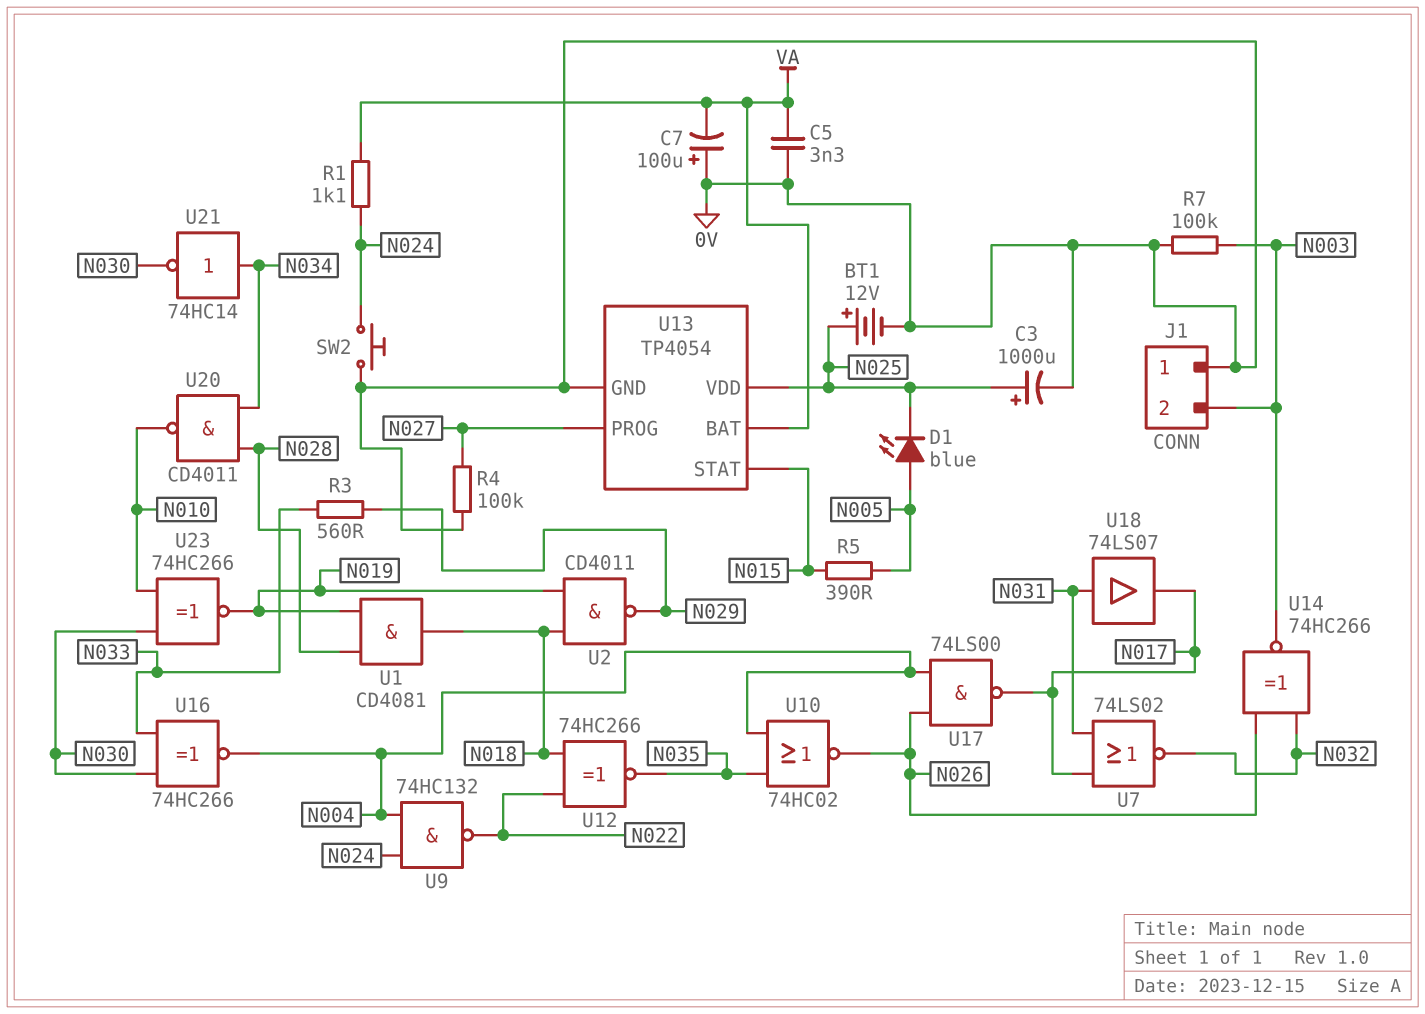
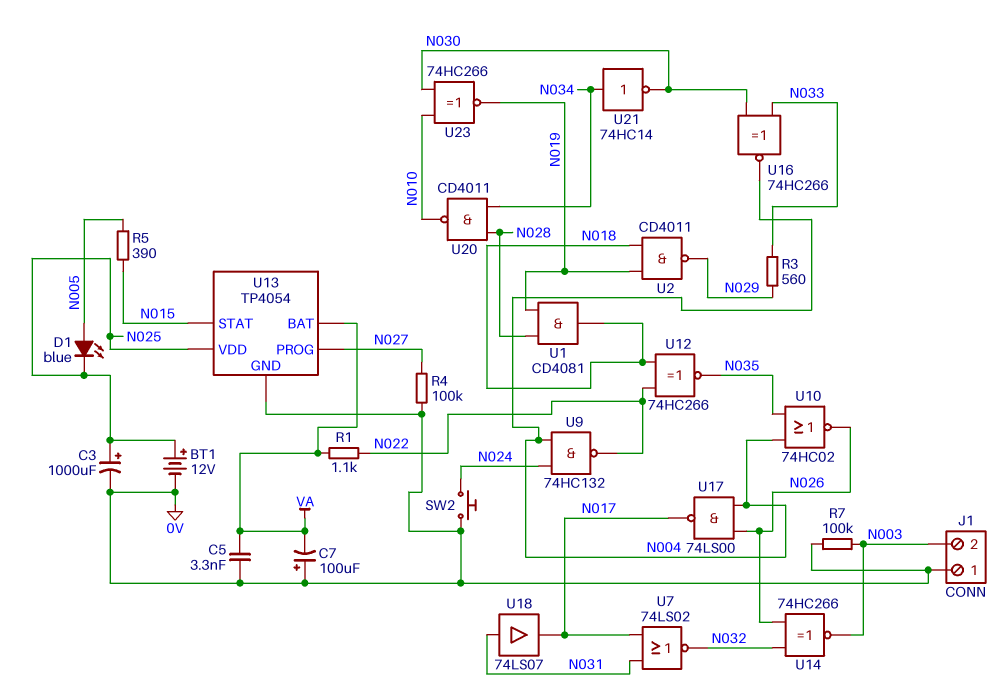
R1: 1.1k (N024, VA) -> 1.1k (N022, VA)

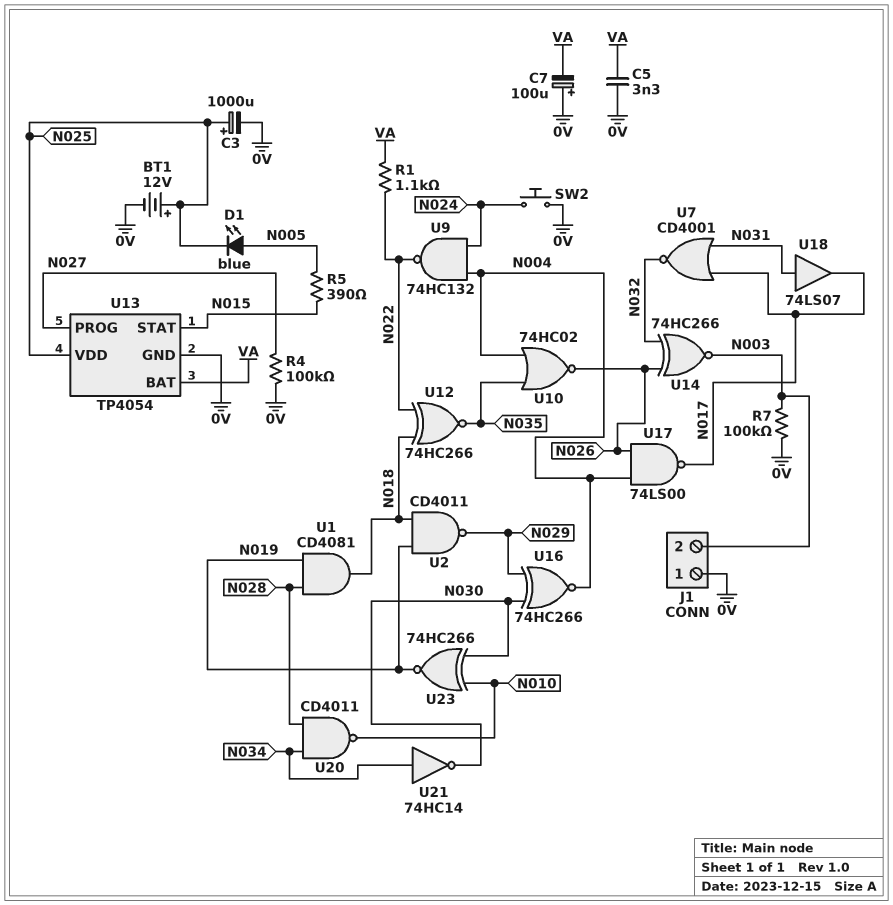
R3: 560 (N029, N033) -> none
U7: NOR 74LS02 (in N017, in N031, out N032) -> NOR CD4001 (in N017, in N031, out N032)
U16: XNOR 74HC266 (in N030, in N033, out N004) -> XNOR 74HC266 (in N029, in N030, out N004)

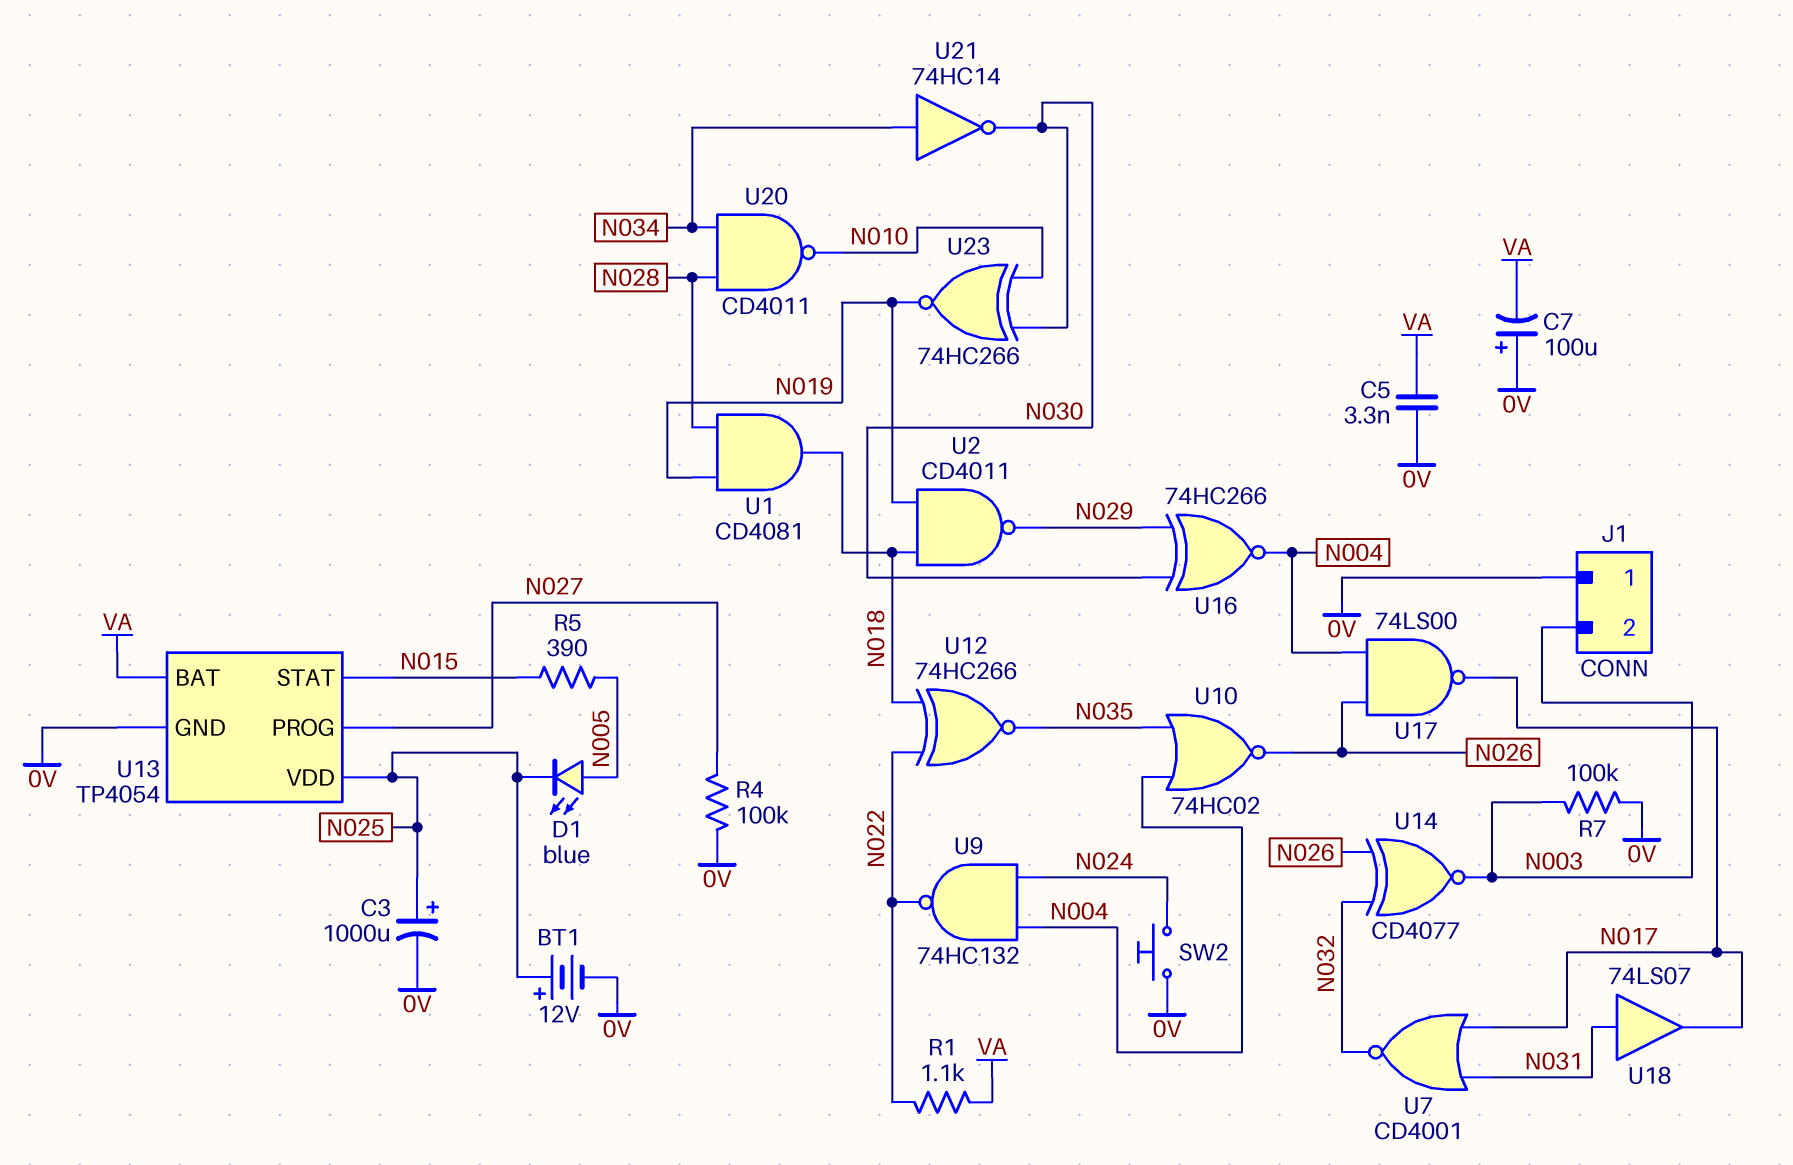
U14: XNOR 74HC266 (in N026, in N032, out N003) -> XNOR CD4077 (in N026, in N032, out N003)

